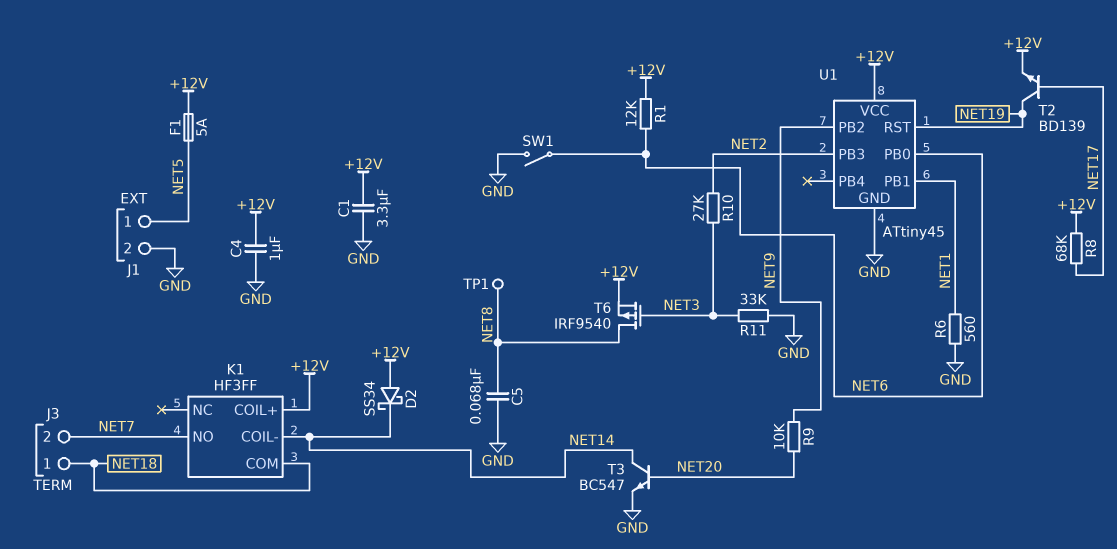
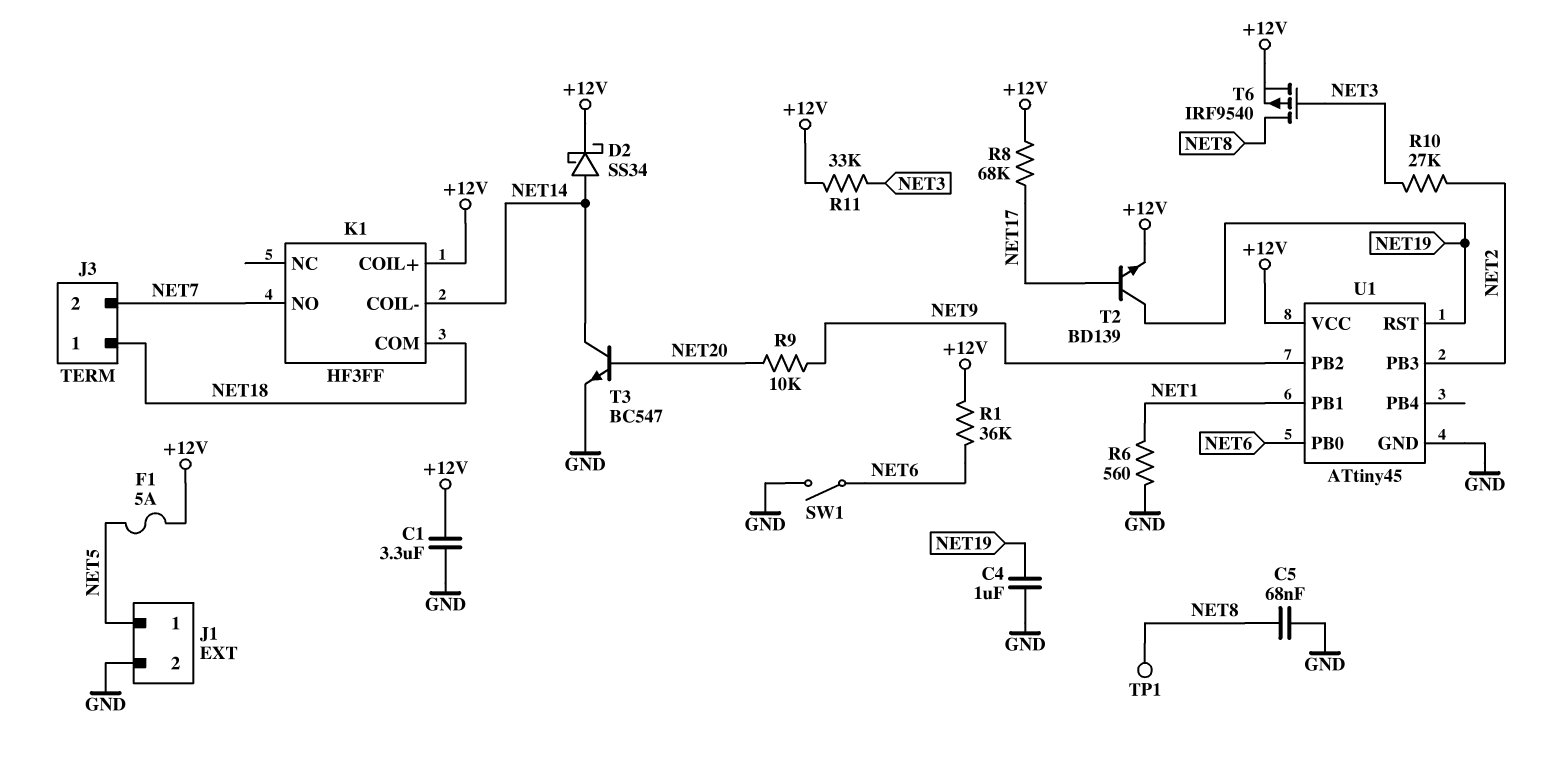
C4: 1uF (+12V, GND) -> 1uF (GND, NET19)
D2: schottky SS34 (A +12V, K NET14) -> schottky SS34 (A NET14, K +12V)
R1: 12k (+12V, NET6) -> 36k (+12V, NET6)
R11: 33k (GND, NET3) -> 33k (+12V, NET3)

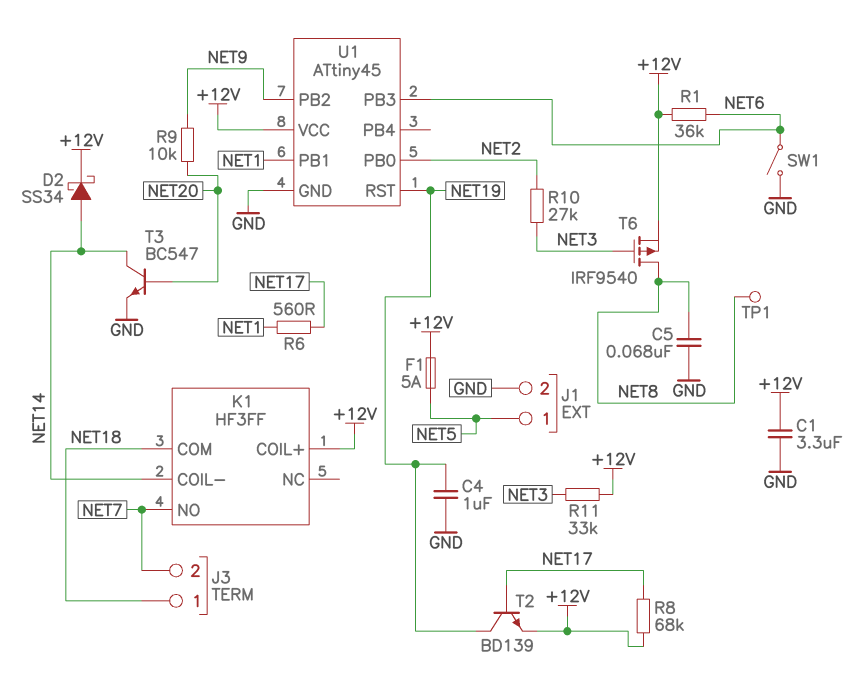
R6: 560 (GND, NET1) -> 560 (NET1, NET17)
U1 pin PB0: NET6 -> NET2
U1 pin PB3: NET2 -> NET6

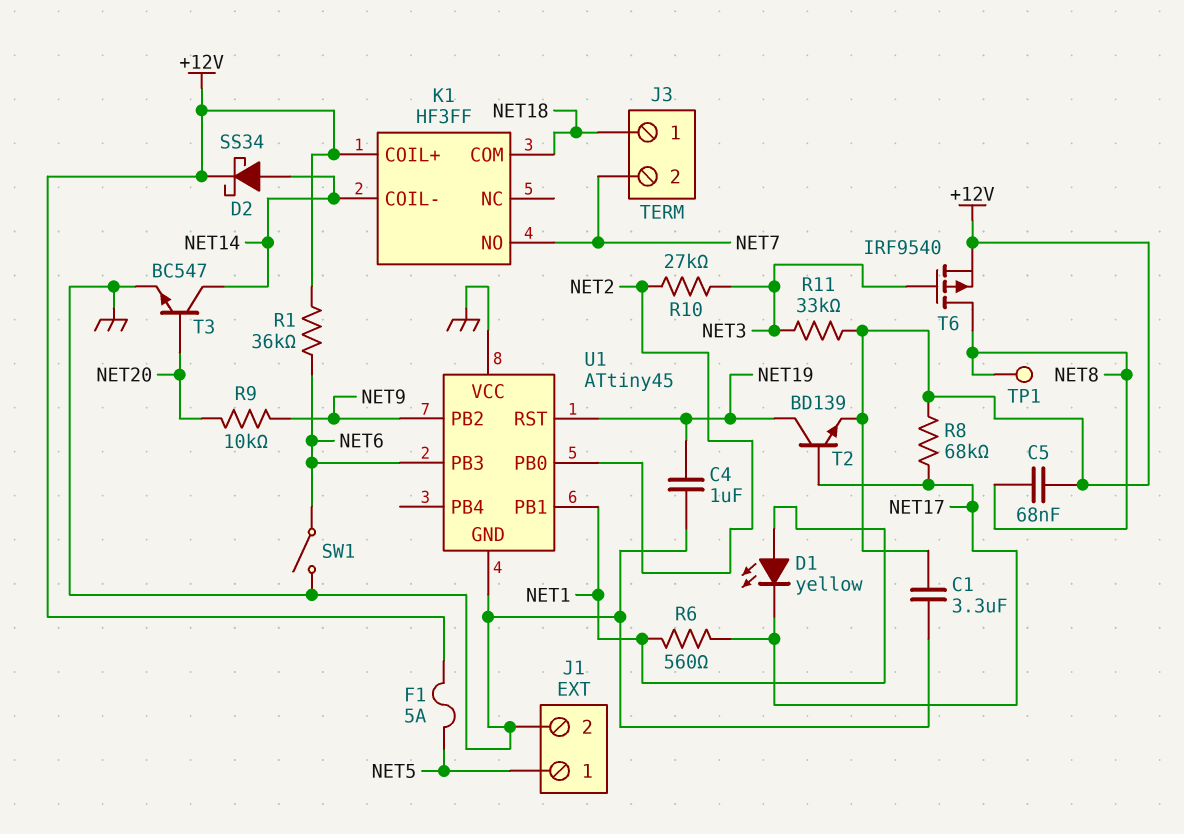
C5: 68nF (GND, NET8) -> 68nF (+12V, NET8)
D1: none -> LED yellow (A NET1, K NET17)
U1 pin VCC: +12V -> GND

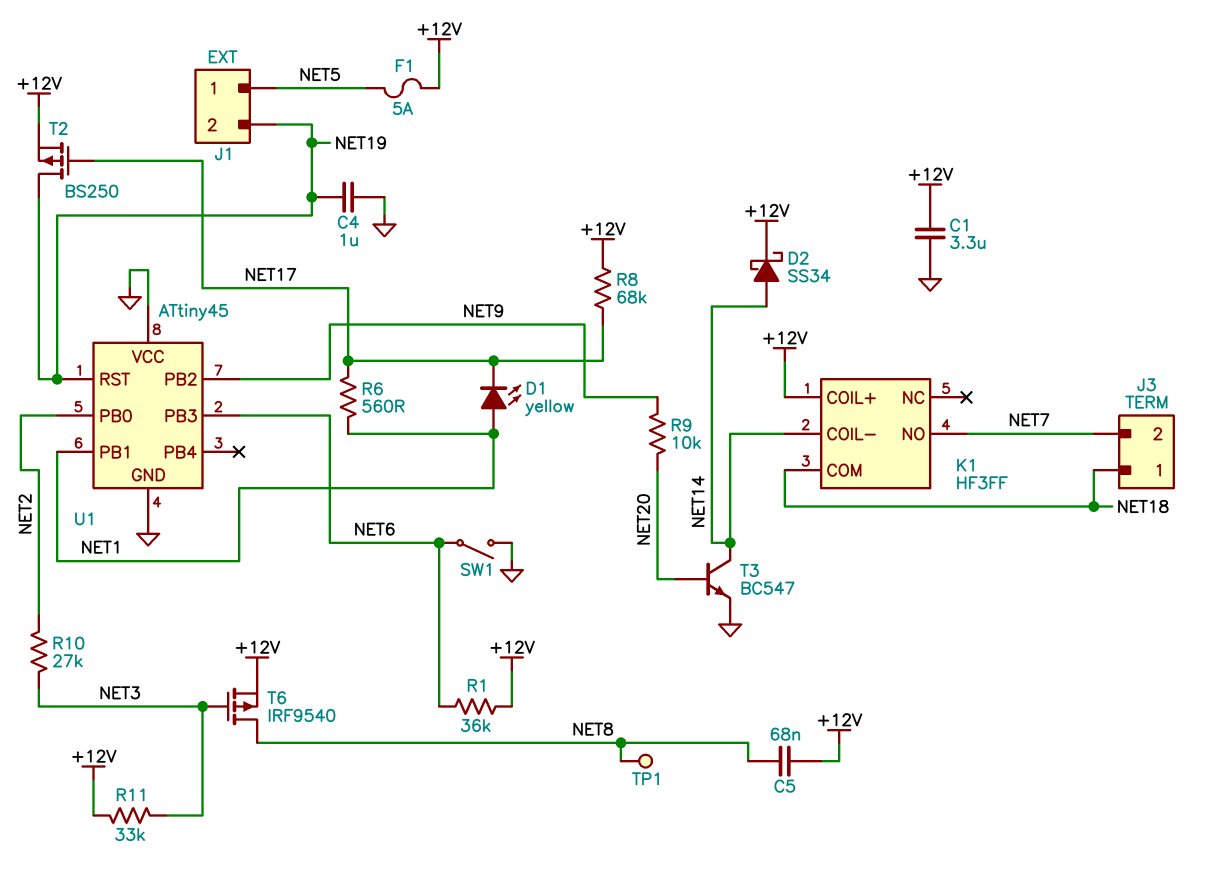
J1 pin 2: GND -> NET19
T2: NPN BD139 (B NET17, C NET19, E +12V) -> PMOS BS250 (G NET17, D NET19, S +12V)

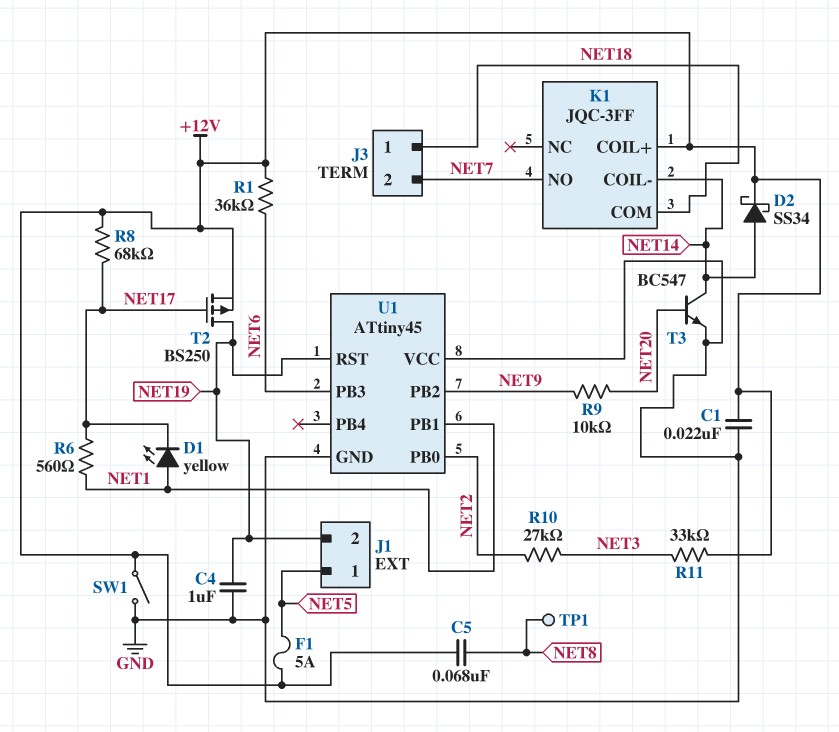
C1: 3.3uF (+12V, GND) -> 22nF (+12V, GND)
K1: HF3FF -> JQC-3FF
SW1: switch (GND, NET6) -> switch (+12V, GND)
T6: PMOS IRF9540 (G NET3, D NET8, S +12V) -> none

